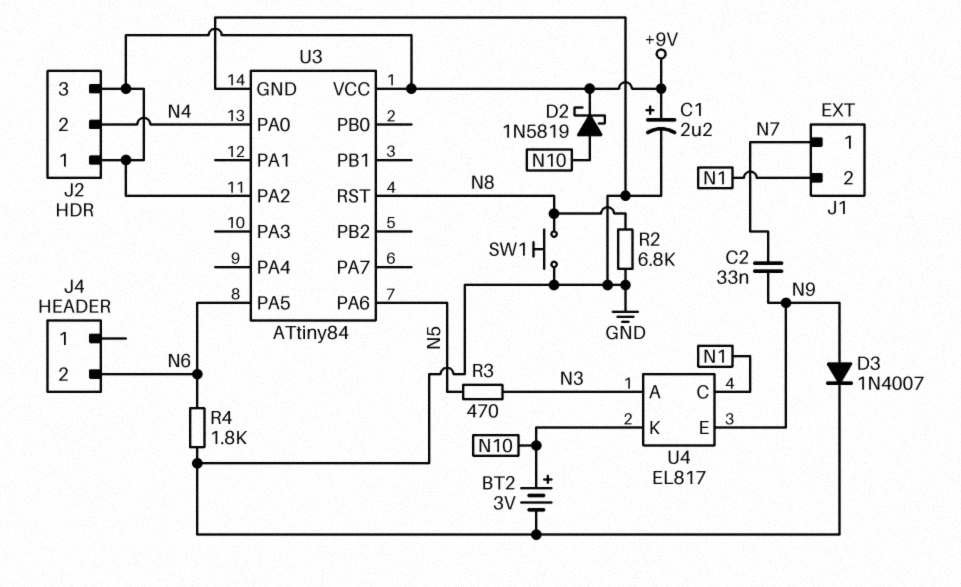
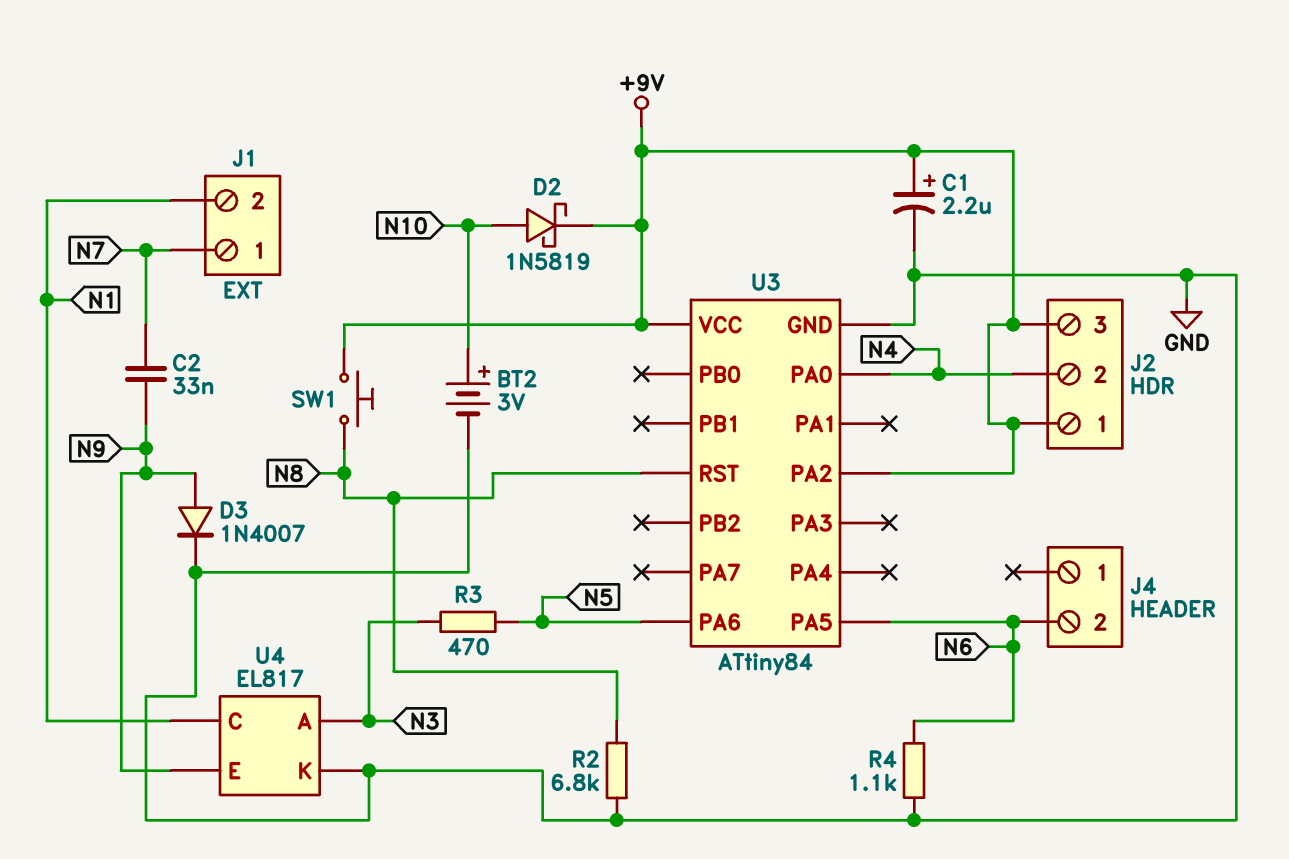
R4: 1.8k (GND, N6) -> 1.1k (GND, N6)
SW1: button (GND, N8) -> button (+9V, N8)
U4 pin K: N10 -> GND

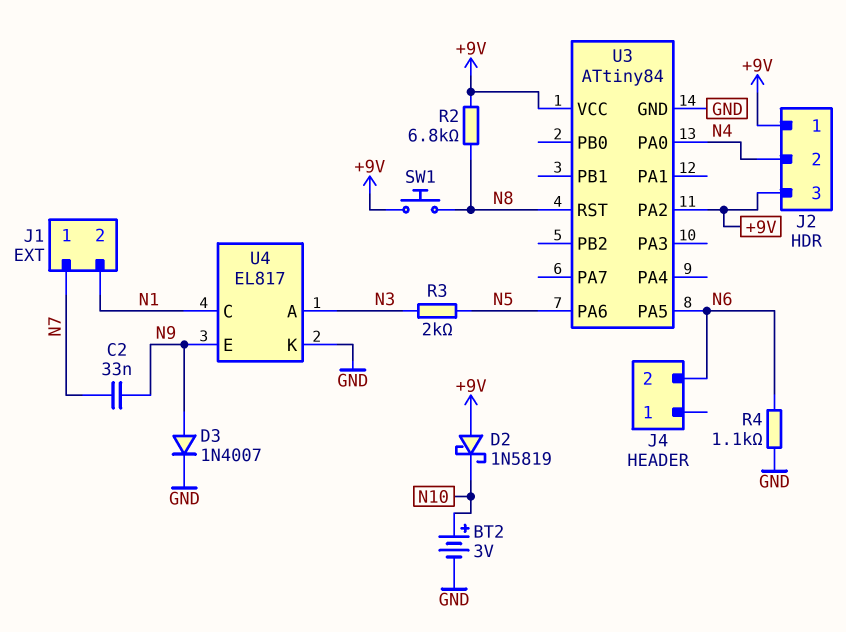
C1: 2.2uF (plus +9V, minus GND) -> none
D2: schottky 1N5819 (A N10, K +9V) -> schottky 1N5819 (A +9V, K N10)
R2: 6.8k (GND, N8) -> 6.8k (+9V, N8)
R3: 470 (N3, N5) -> 2k (N3, N5)

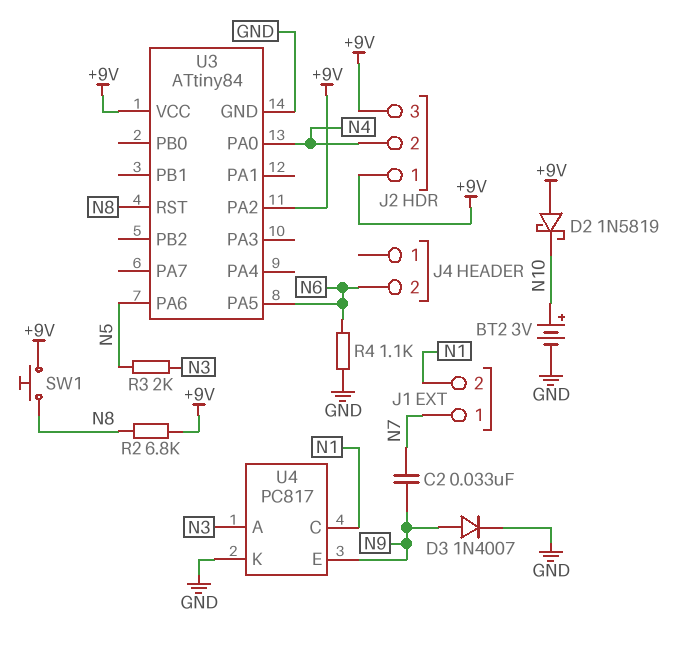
U4: EL817 -> PC817

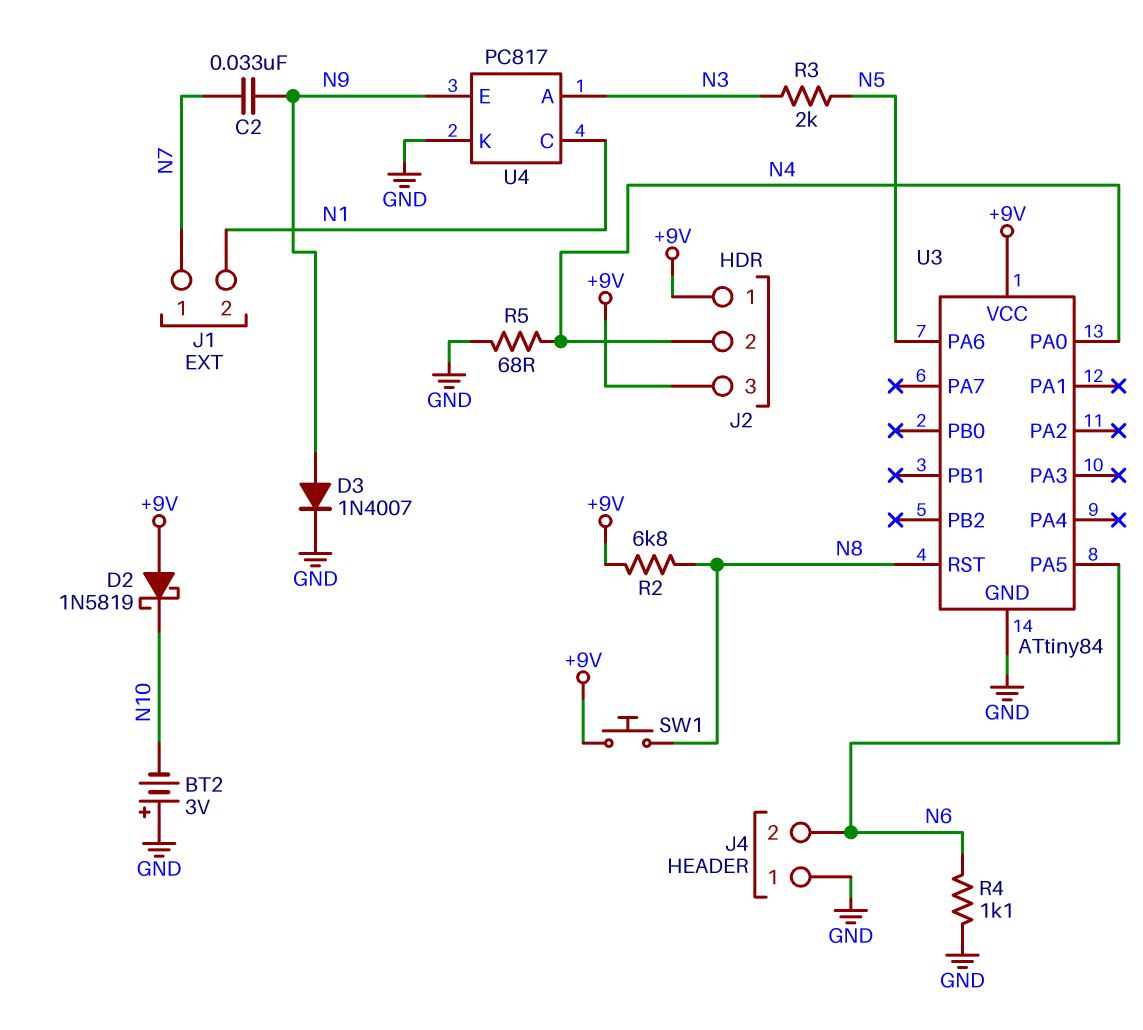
BT2: 3V (plus N10, minus GND) -> 3V (plus GND, minus N10)
J4 pin 1: none -> GND
R5: none -> 68 (GND, N4)
U3 pin PA2: +9V -> none

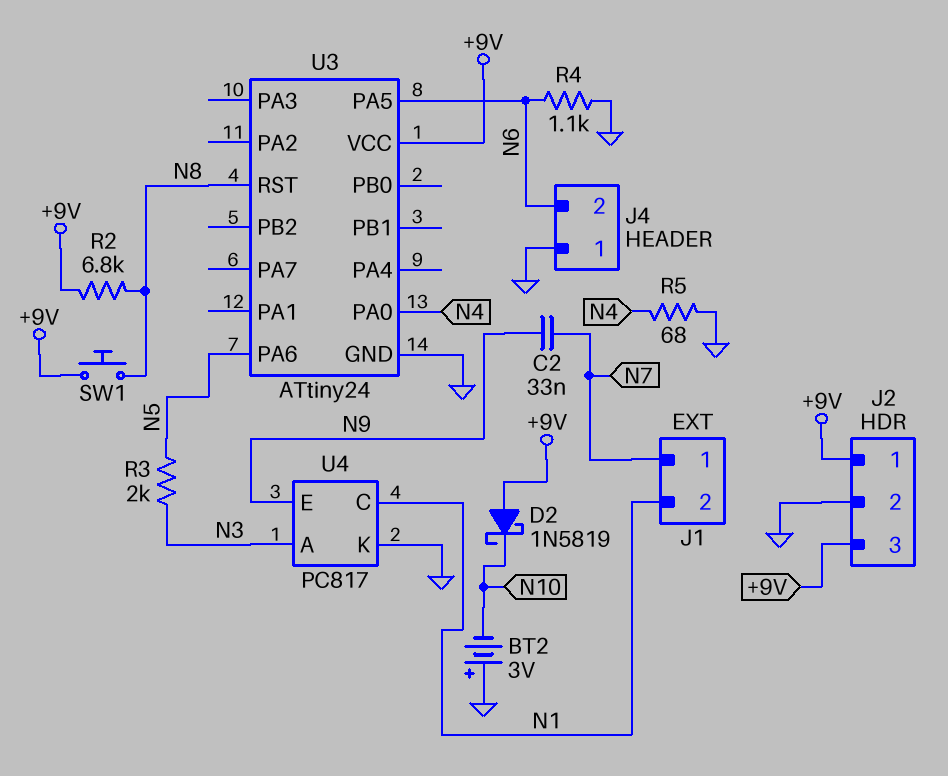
D3: diode 1N4007 (A N9, K GND) -> none
J2 pin 2: N4 -> GND
U3: ATtiny84 -> ATtiny24

